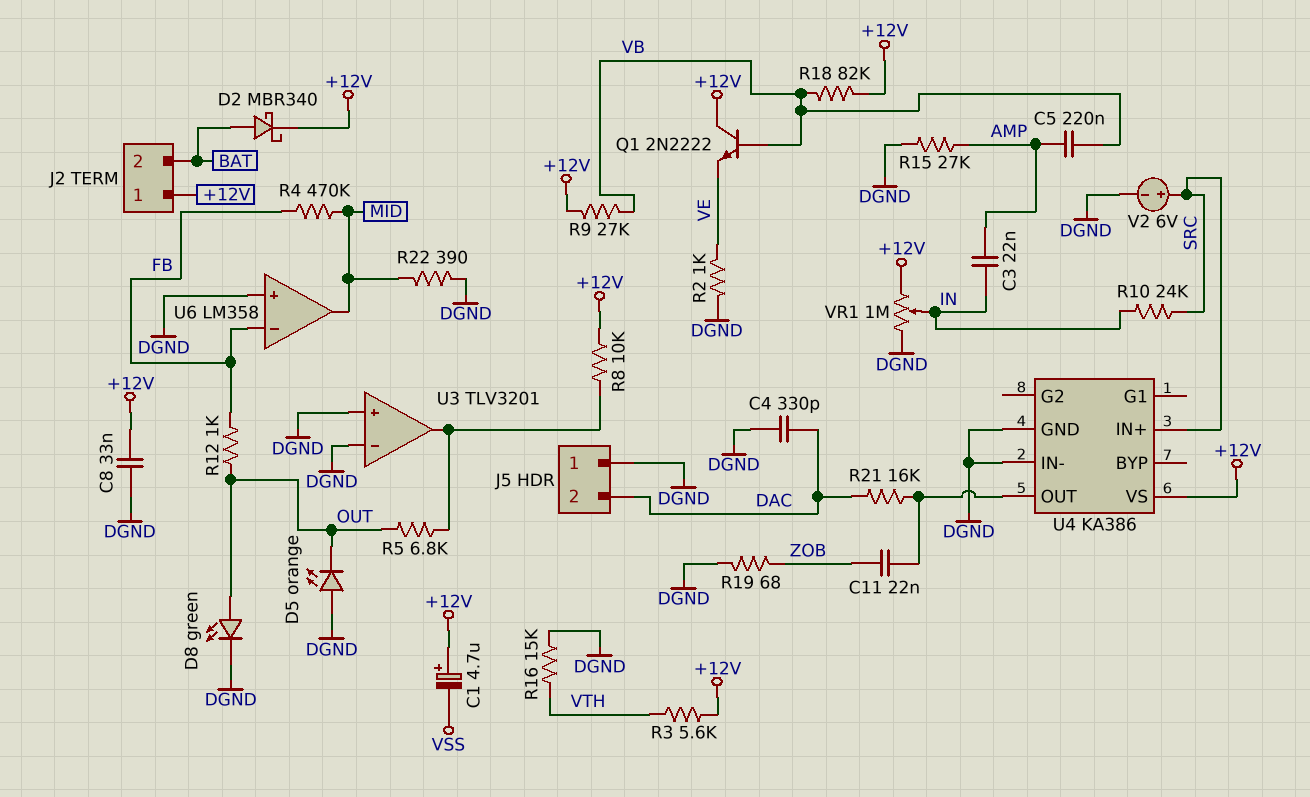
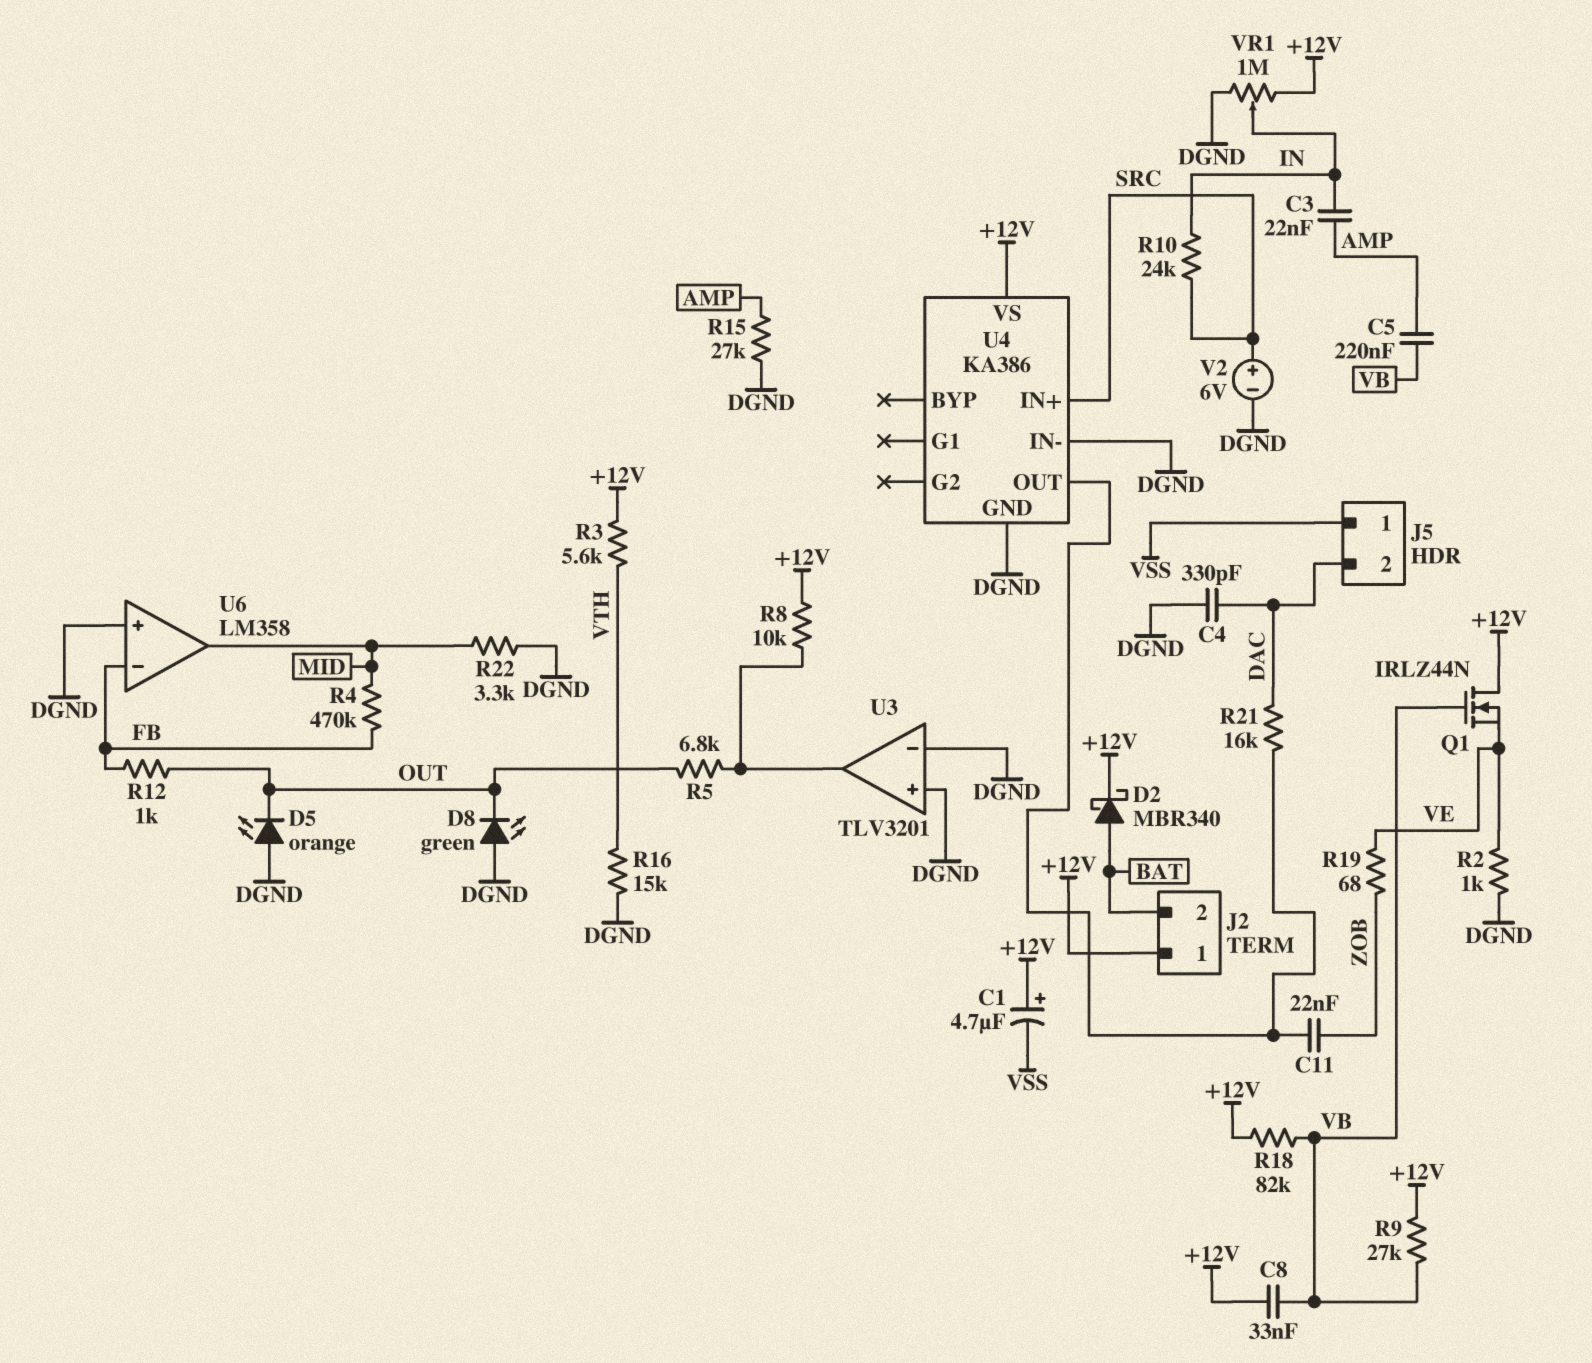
C8: 33nF (+12V, DGND) -> 33nF (+12V, VB)
D8: LED green (A OUT, K DGND) -> LED green (A DGND, K OUT)
J5 pin 1: DGND -> VSS
Q1: NPN 2N2222 (B VB, C +12V, E VE) -> NMOS IRLZ44N (G VB, D +12V, S VE)
R19: 68 (DGND, ZOB) -> 68 (VE, ZOB)
R22: 390 (DGND, MID) -> 3.3k (DGND, MID)

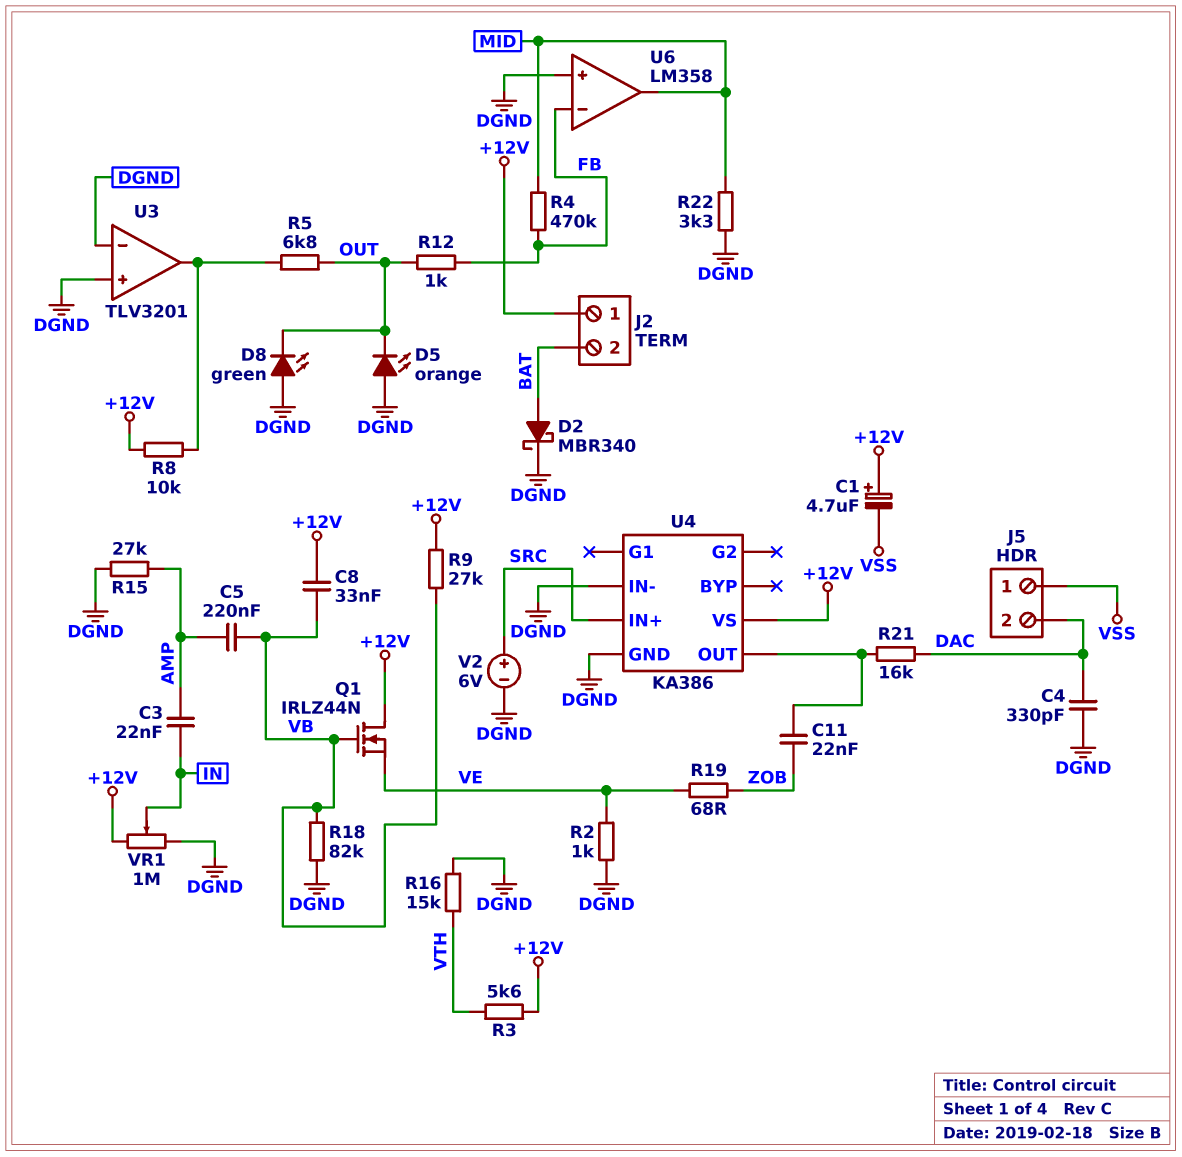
D2: schottky MBR340 (A BAT, K +12V) -> schottky MBR340 (A BAT, K DGND)
R10: 24k (IN, SRC) -> none
R18: 82k (+12V, VB) -> 82k (DGND, VB)

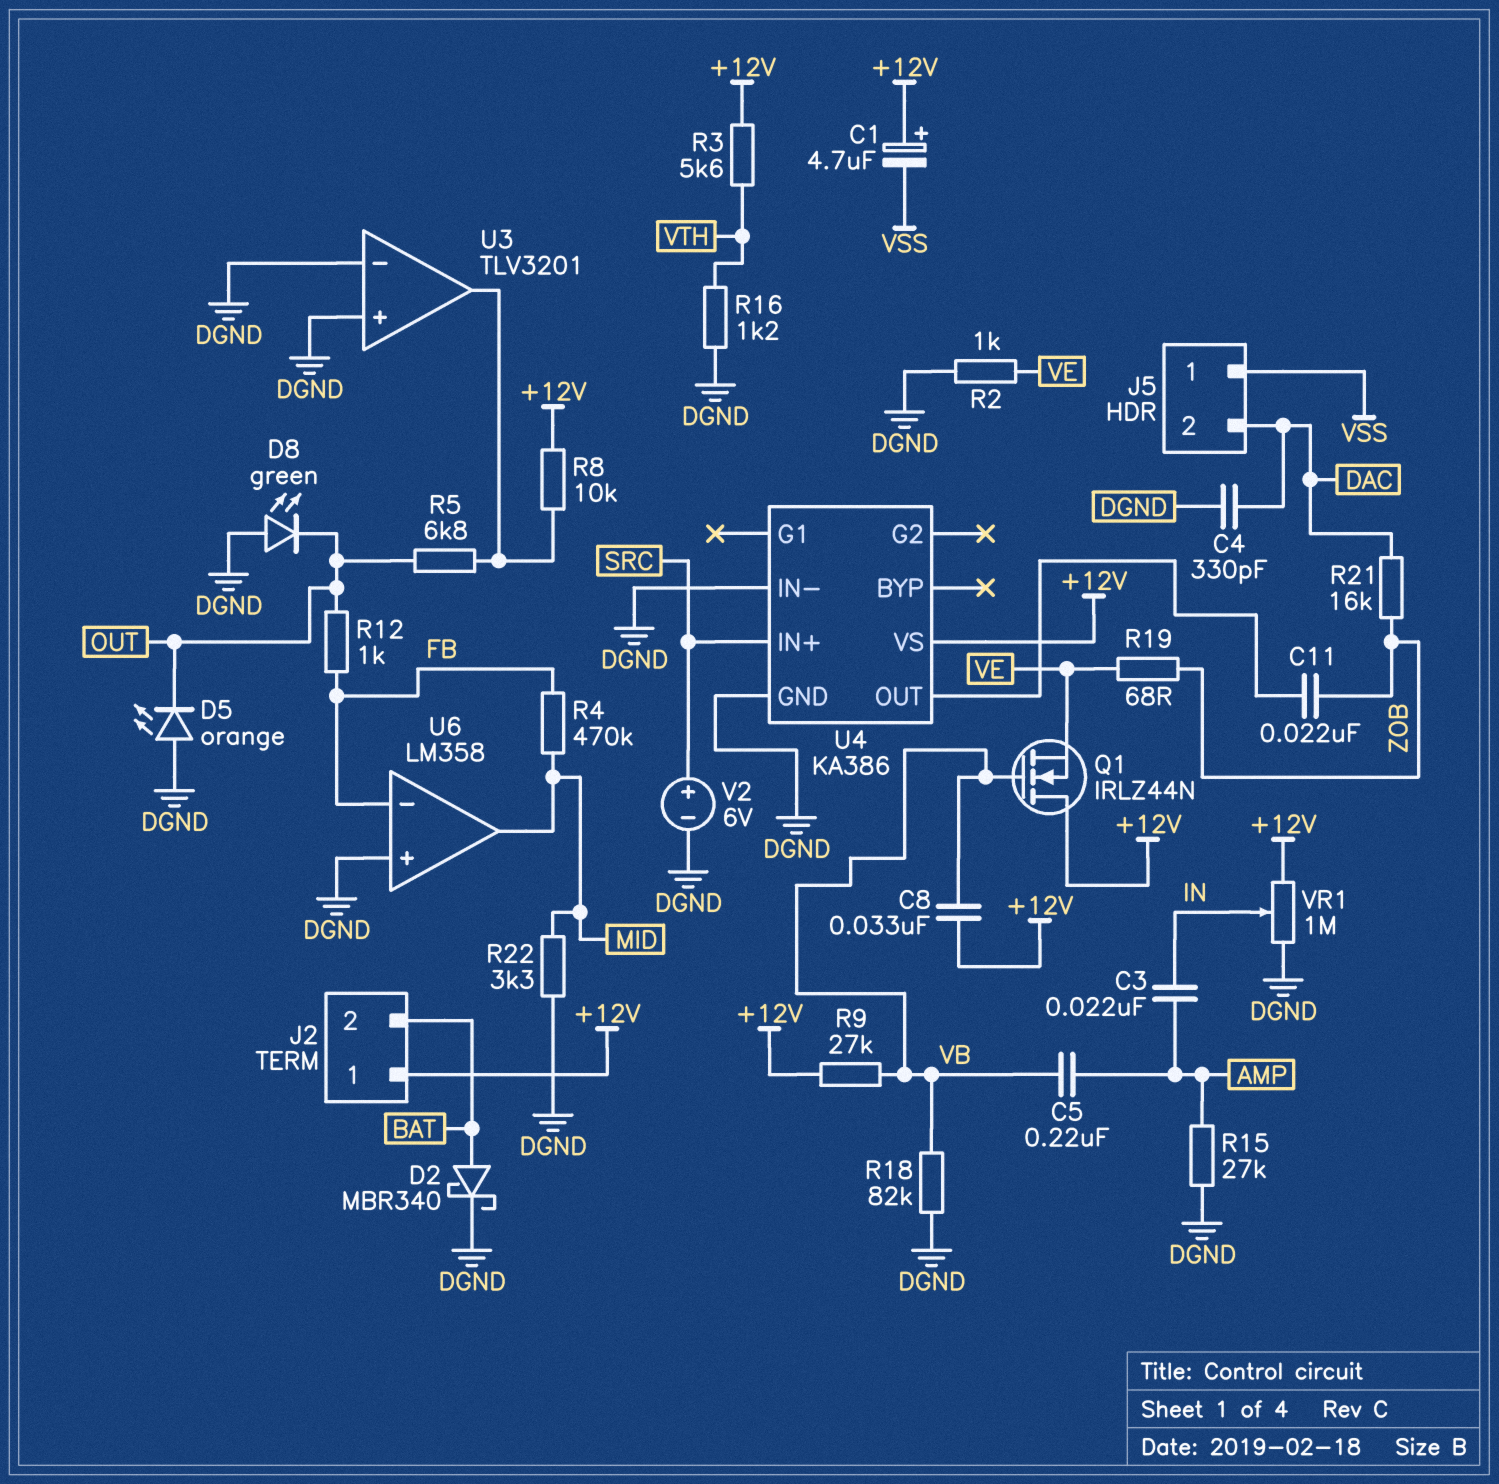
R16: 15k (DGND, VTH) -> 1.2k (DGND, VTH)
R21: 16k (DAC, U4/OUT) -> 16k (DAC, ZOB)

